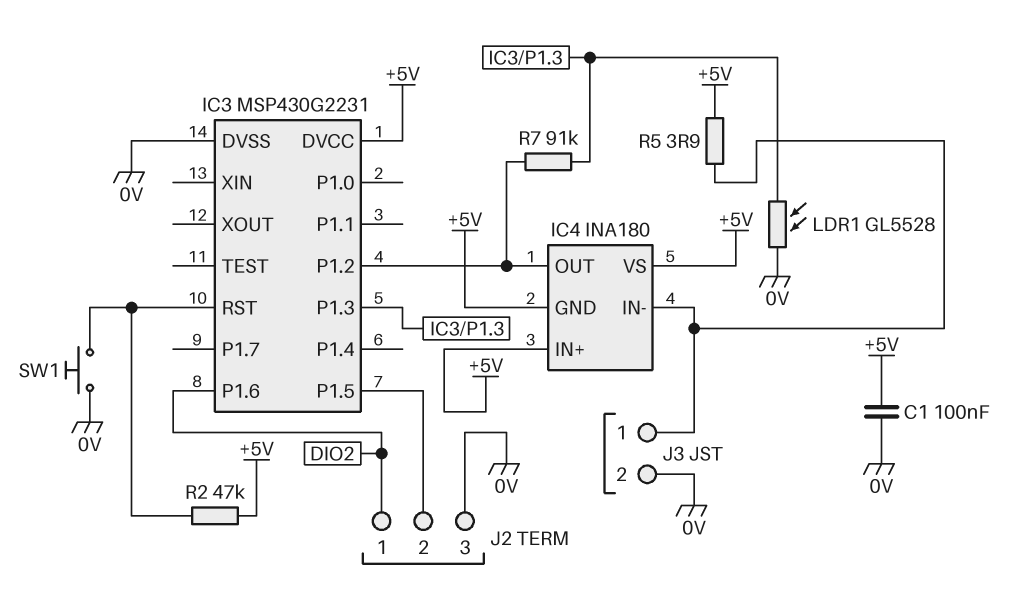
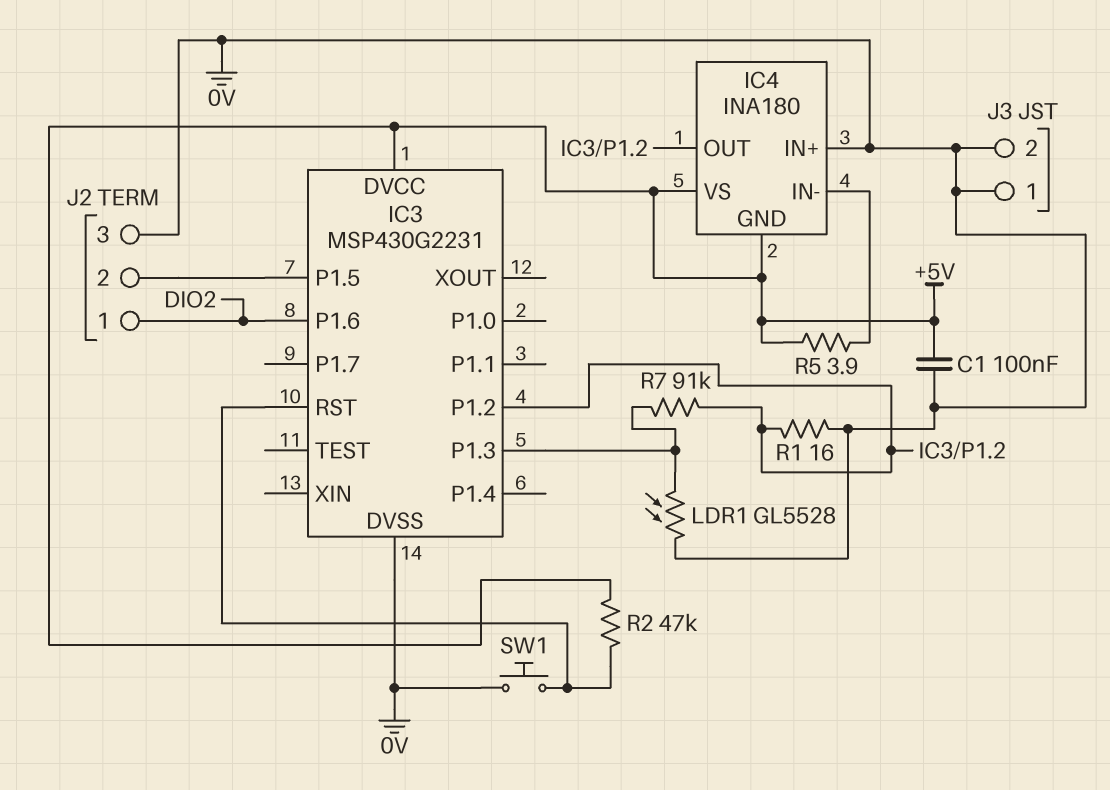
IC4 pin IN+: +5V -> 0V
J3 pin 1: IC4/IN- -> 0V
R1: none -> 16 (0V, IC3/P1.2)

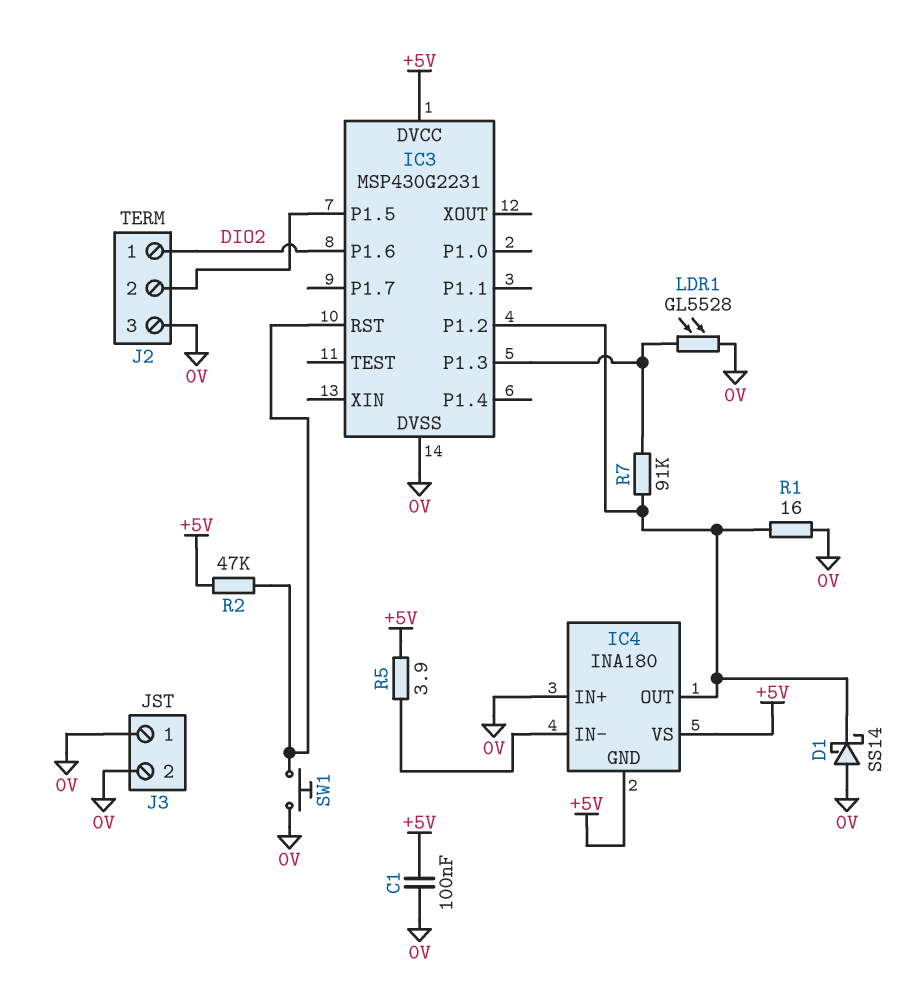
D1: none -> schottky SS14 (A 0V, K IC3/P1.2)

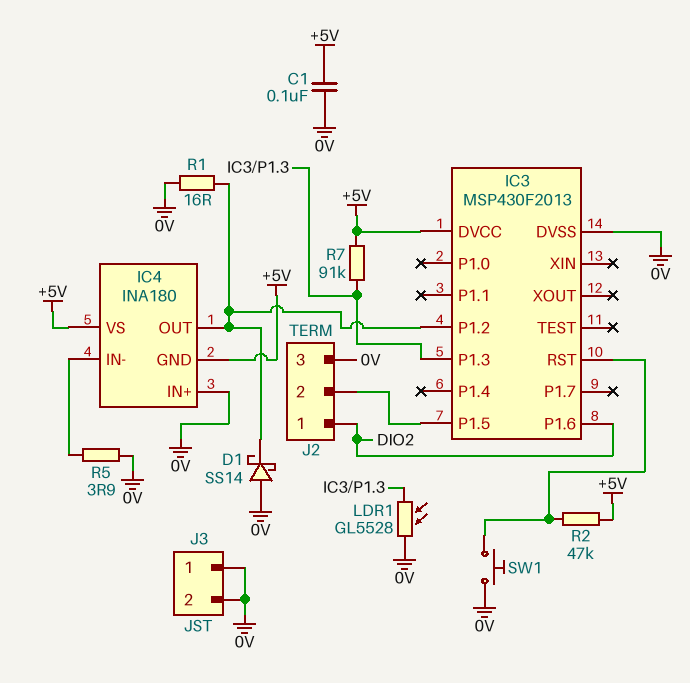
IC3: MSP430G2231 -> MSP430F2013
R5: 3.9 (+5V, IC4/IN-) -> 3.9 (0V, IC4/IN-)
R7: 91k (IC3/P1.2, IC3/P1.3) -> 91k (+5V, IC3/P1.3)

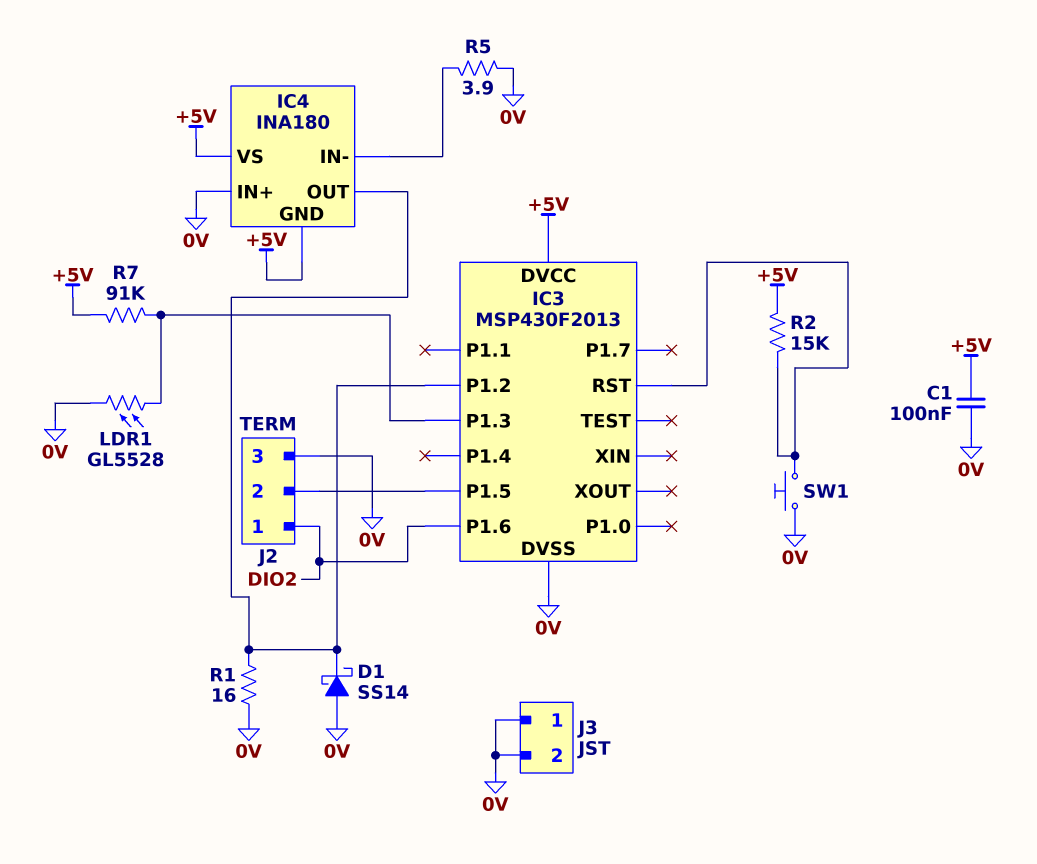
R2: 47k (+5V, IC3/RST) -> 15k (+5V, IC3/RST)

